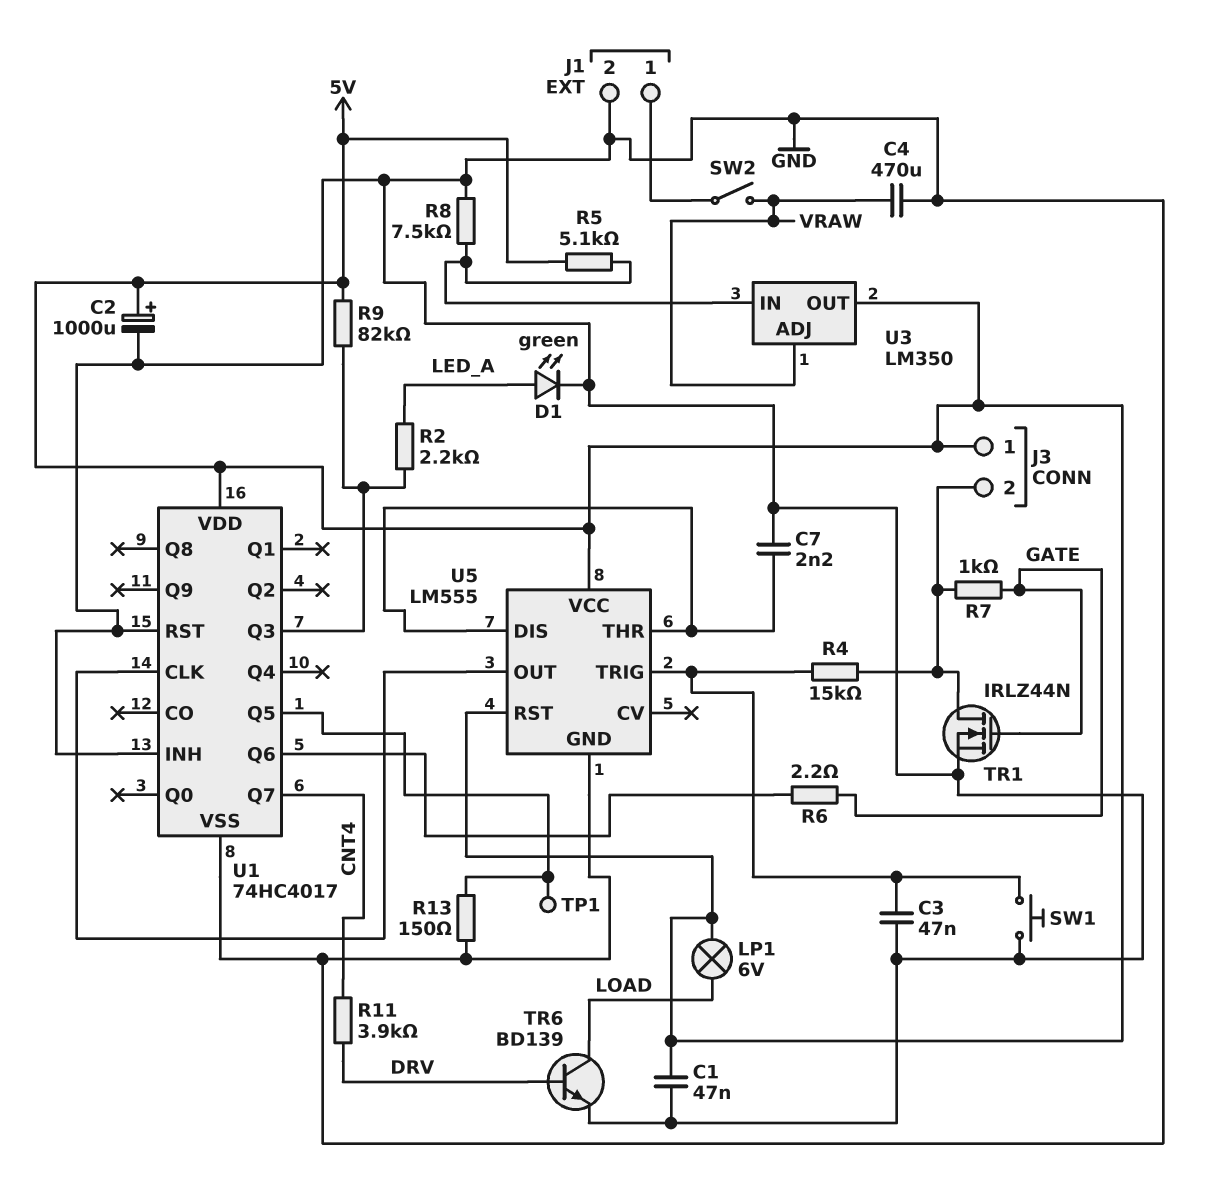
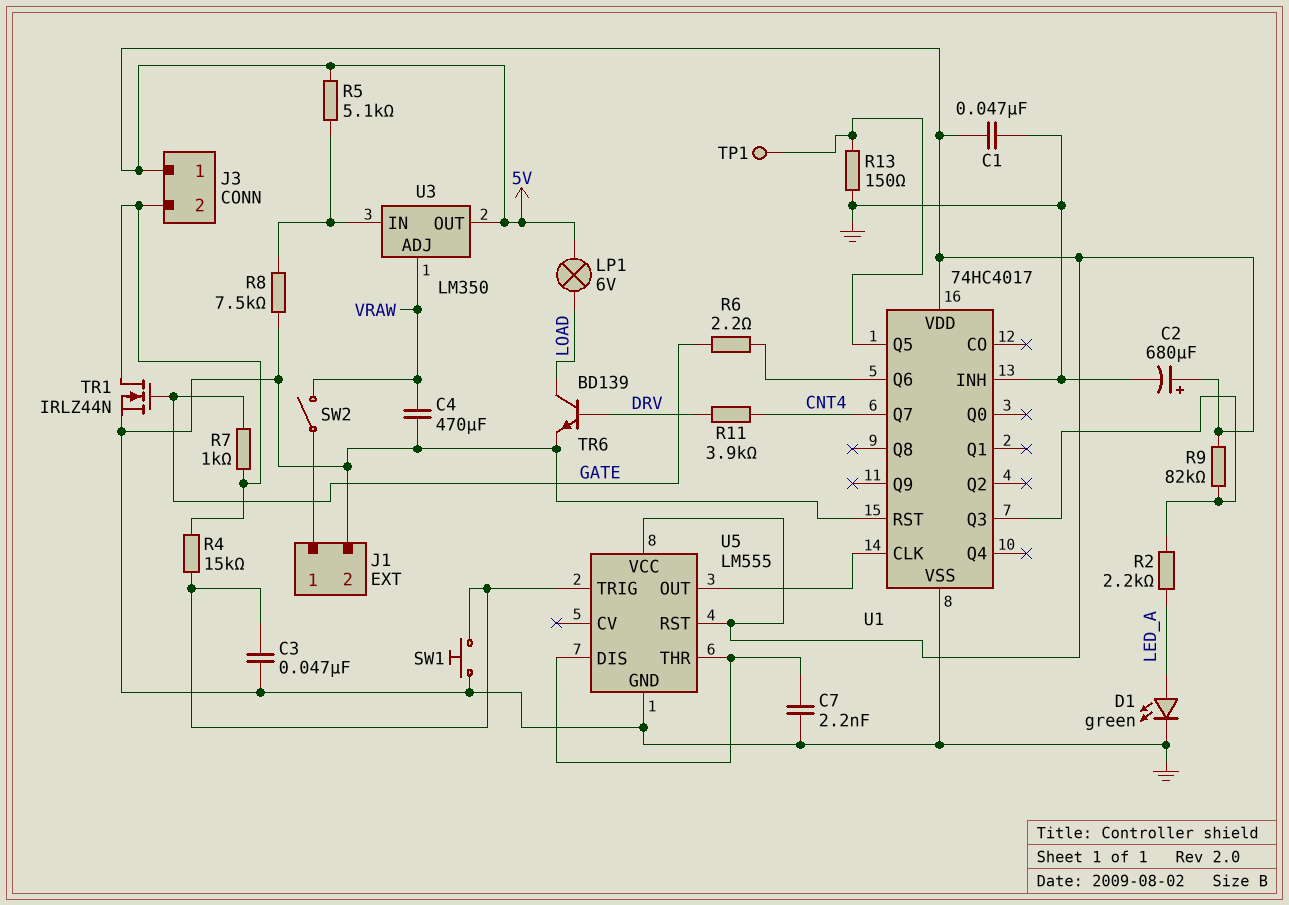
C2: 1000uF (plus 5V, minus GND) -> 680uF (plus 5V, minus GND)

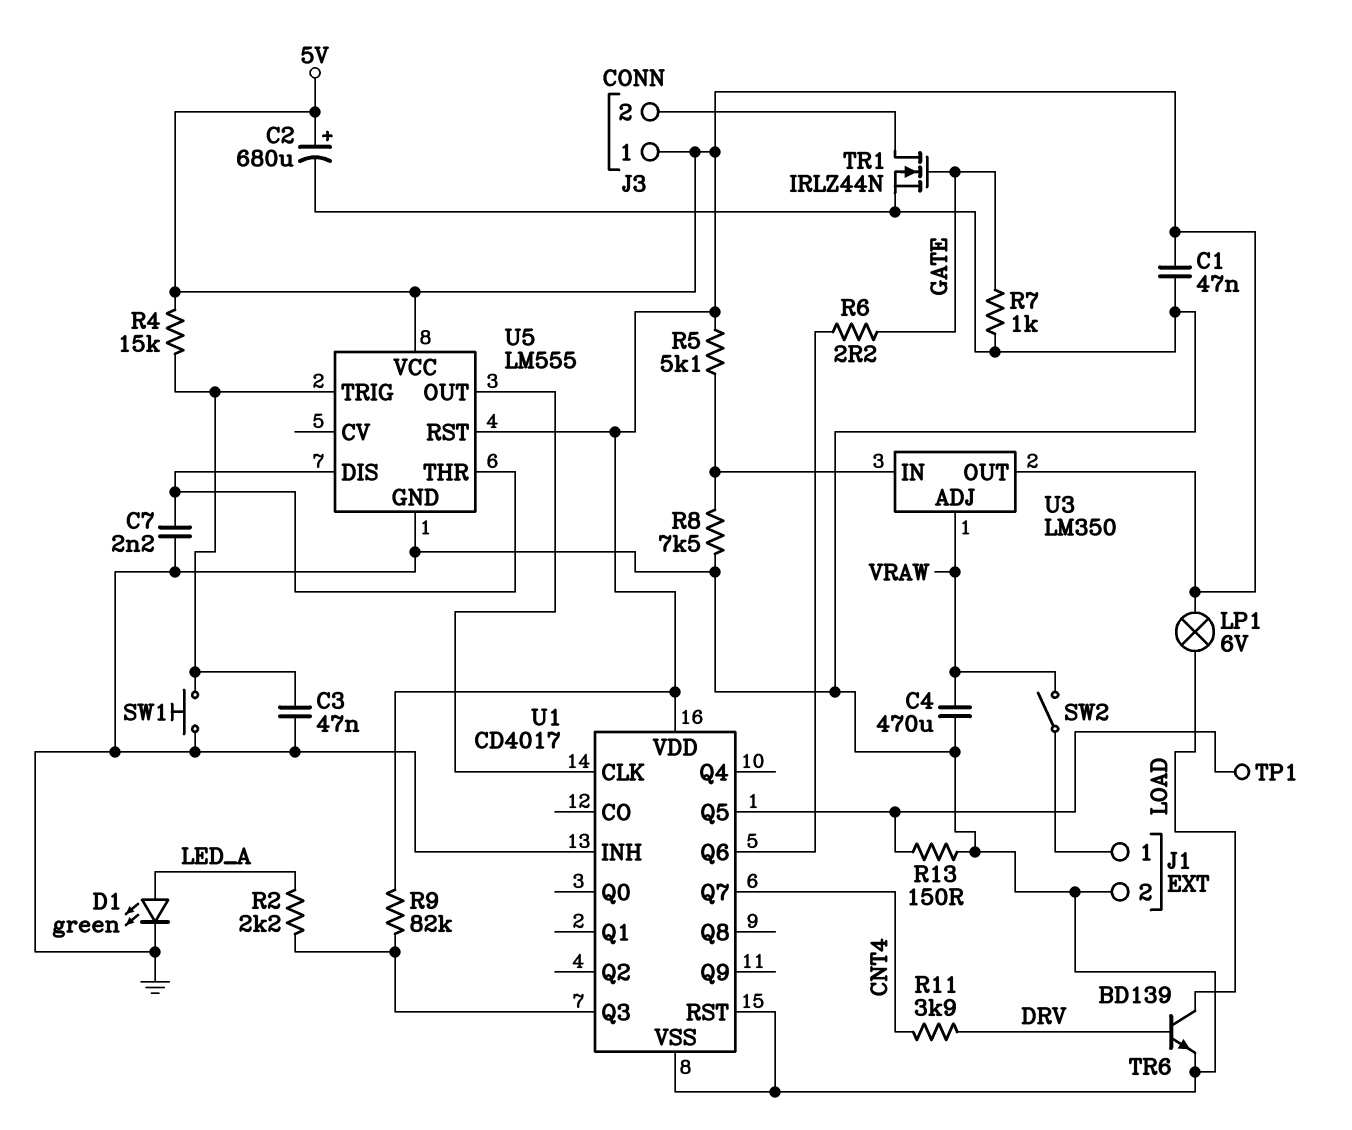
R4: 15k (J3/2, U5/TRIG) -> 15k (5V, U5/TRIG)
R7: 1k (GATE, J3/2) -> 1k (GATE, GND)
U1: 74HC4017 -> CD4017

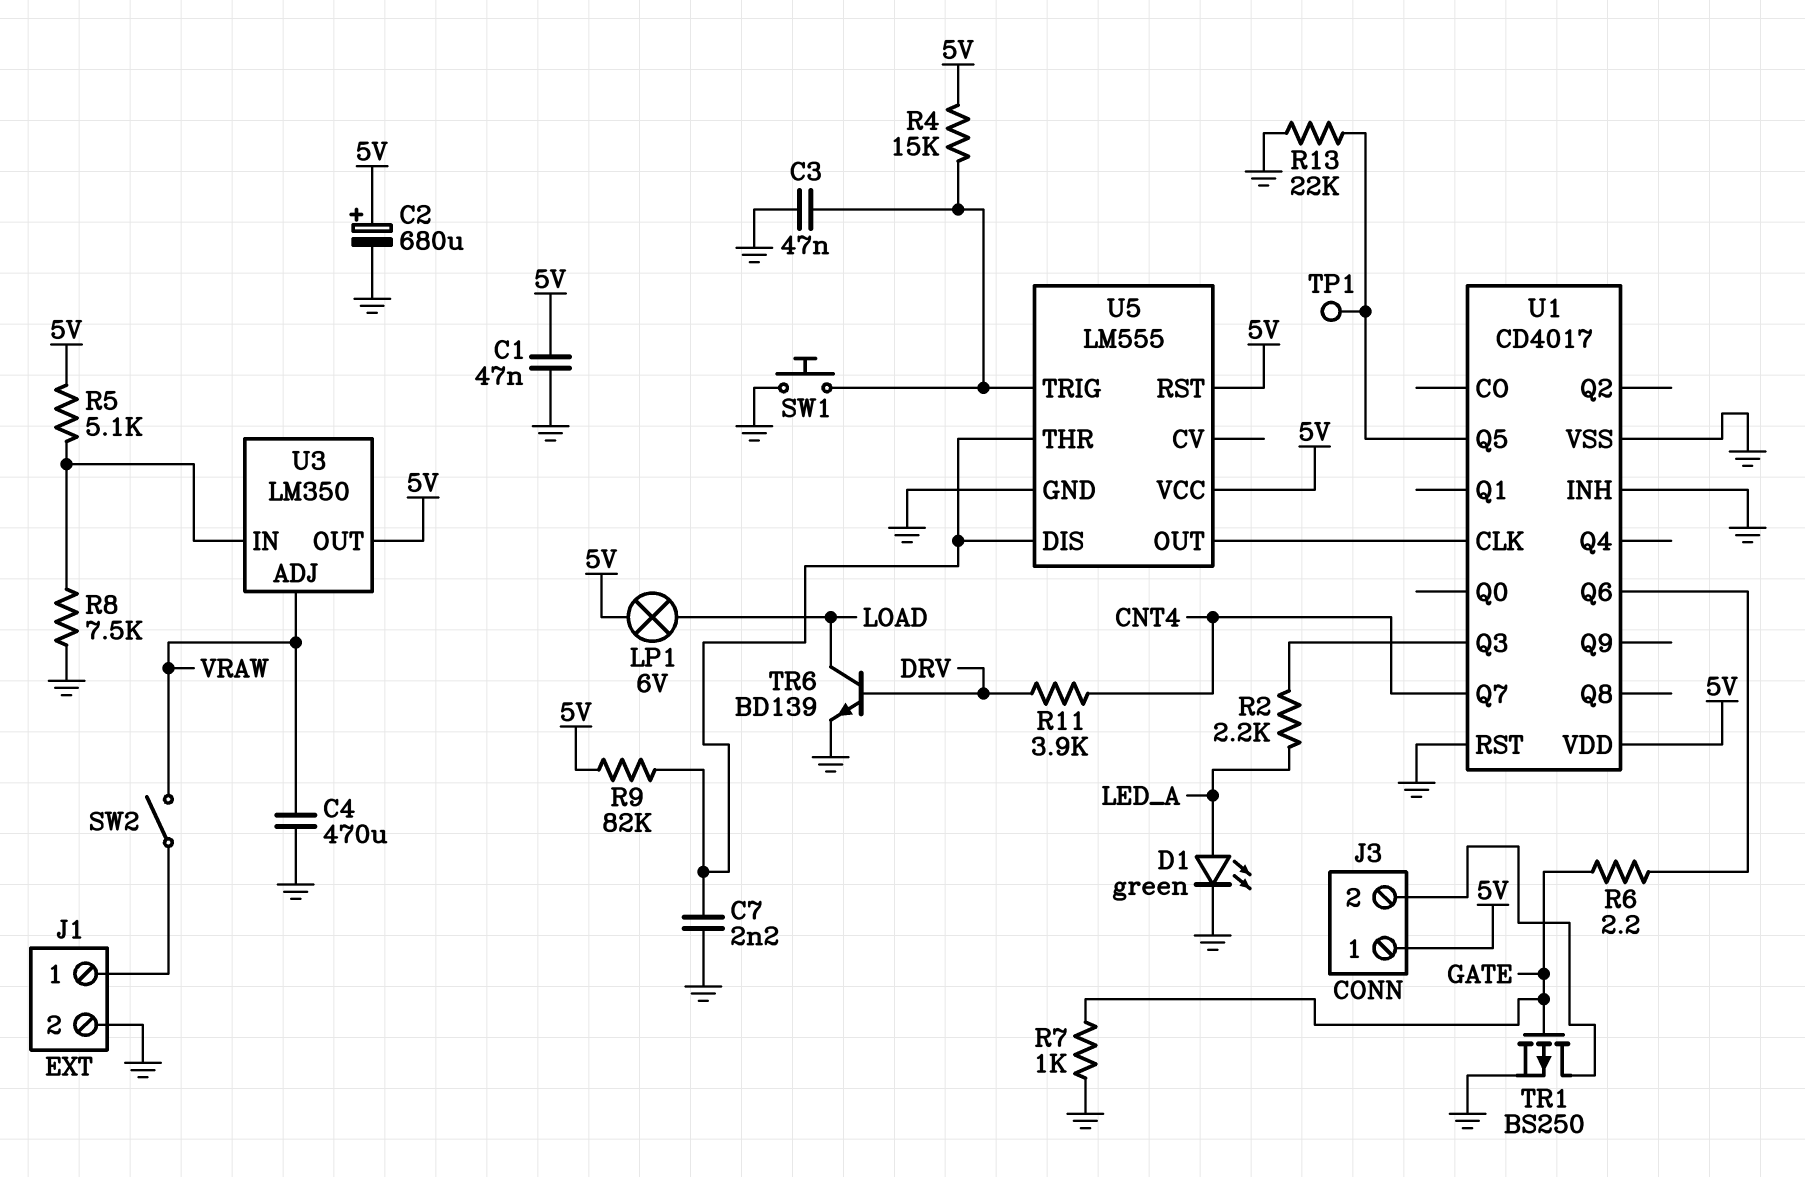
R9: 82k (5V, U1/Q3) -> 82k (5V, U5/DIS)
R13: 150 (GND, U1/Q5) -> 22k (GND, U1/Q5)
TR1: NMOS IRLZ44N (G GATE, D J3/2, S GND) -> PMOS BS250 (G GATE, D J3/2, S GND)

